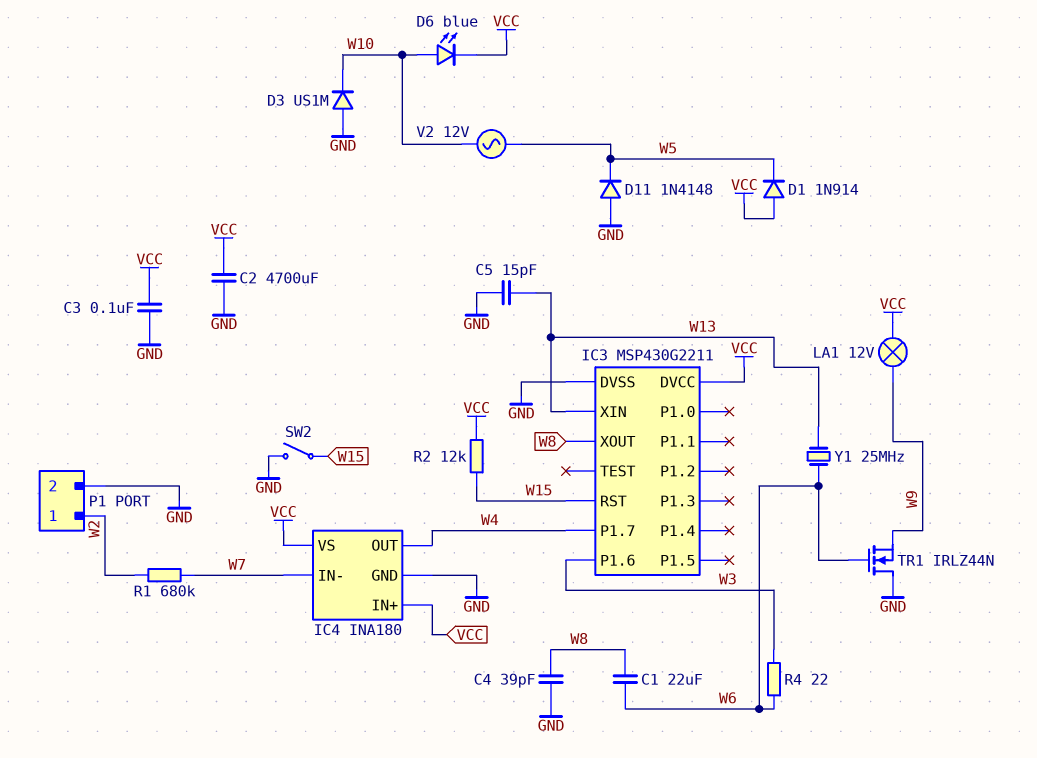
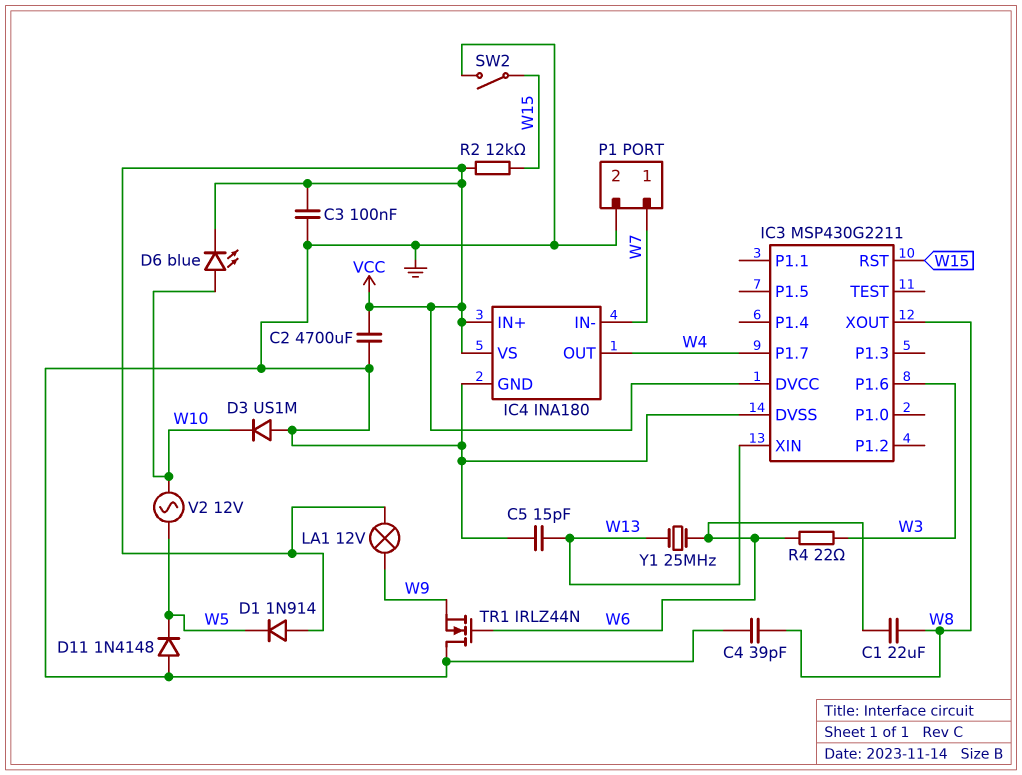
P1 pin 1: W2 -> W7
R1: 680k (W2, W7) -> none

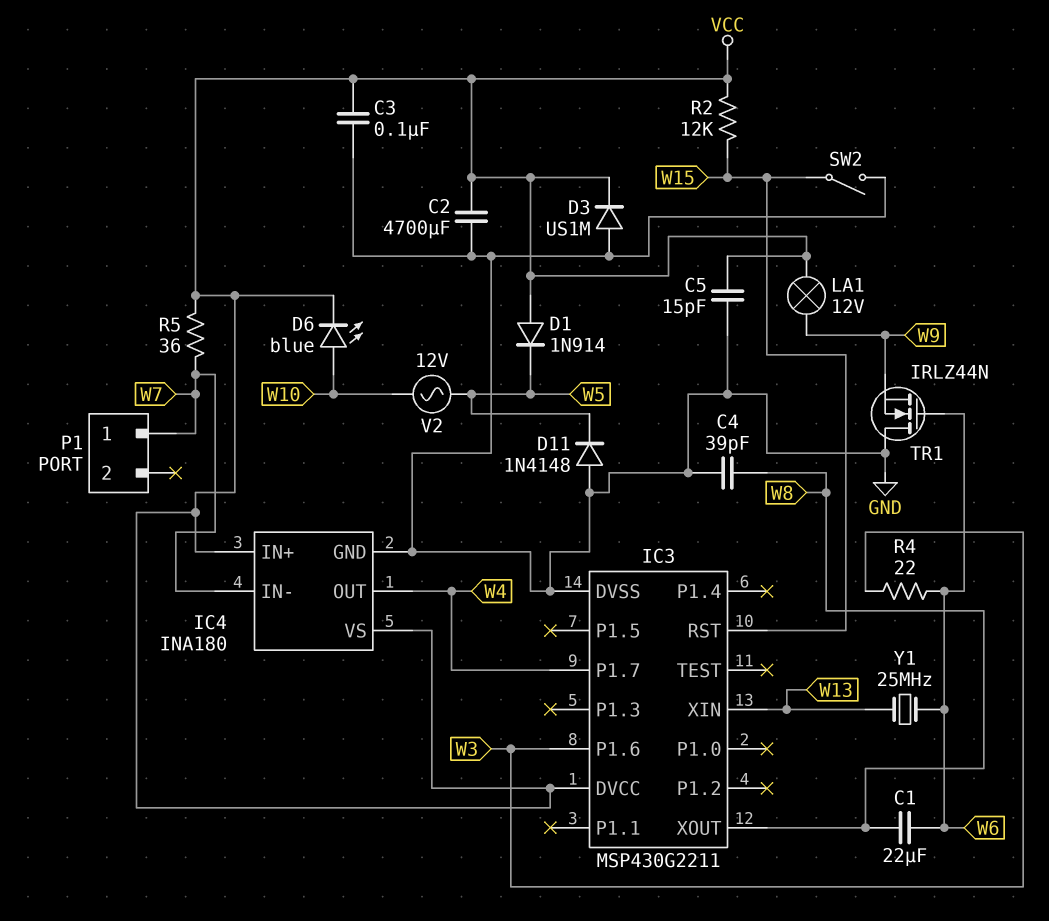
C5: 15pF (GND, W13) -> 15pF (GND, VCC)
D3: diode US1M (A GND, K W10) -> diode US1M (A GND, K VCC)
P1 pin 2: GND -> none
R5: none -> 36 (VCC, W7)

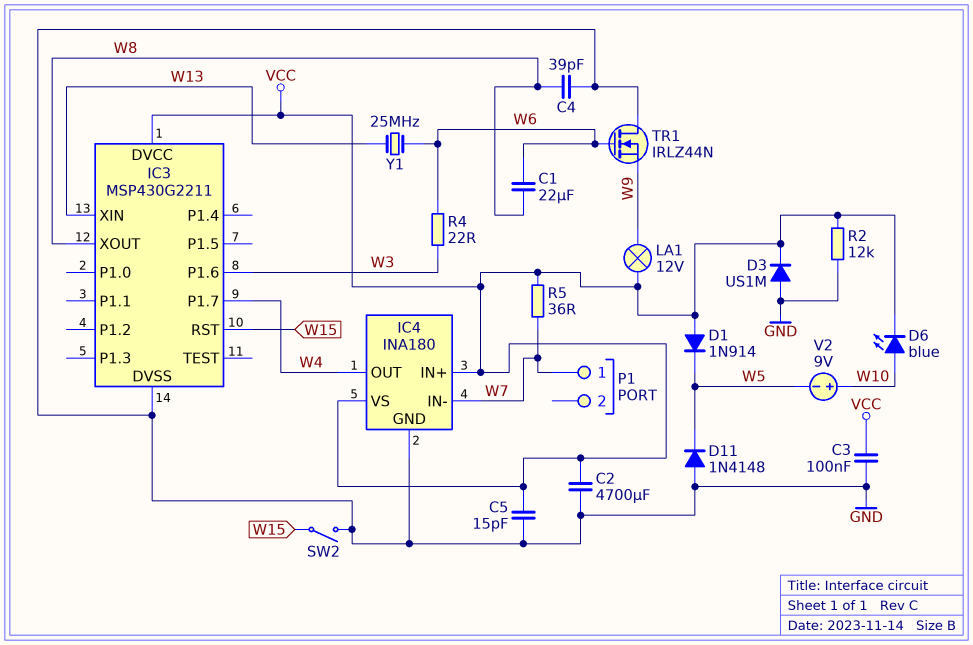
R2: 12k (VCC, W15) -> 12k (GND, VCC)
V2: AC 12V (W5, W10) -> 9V (plus W10, minus W5)

